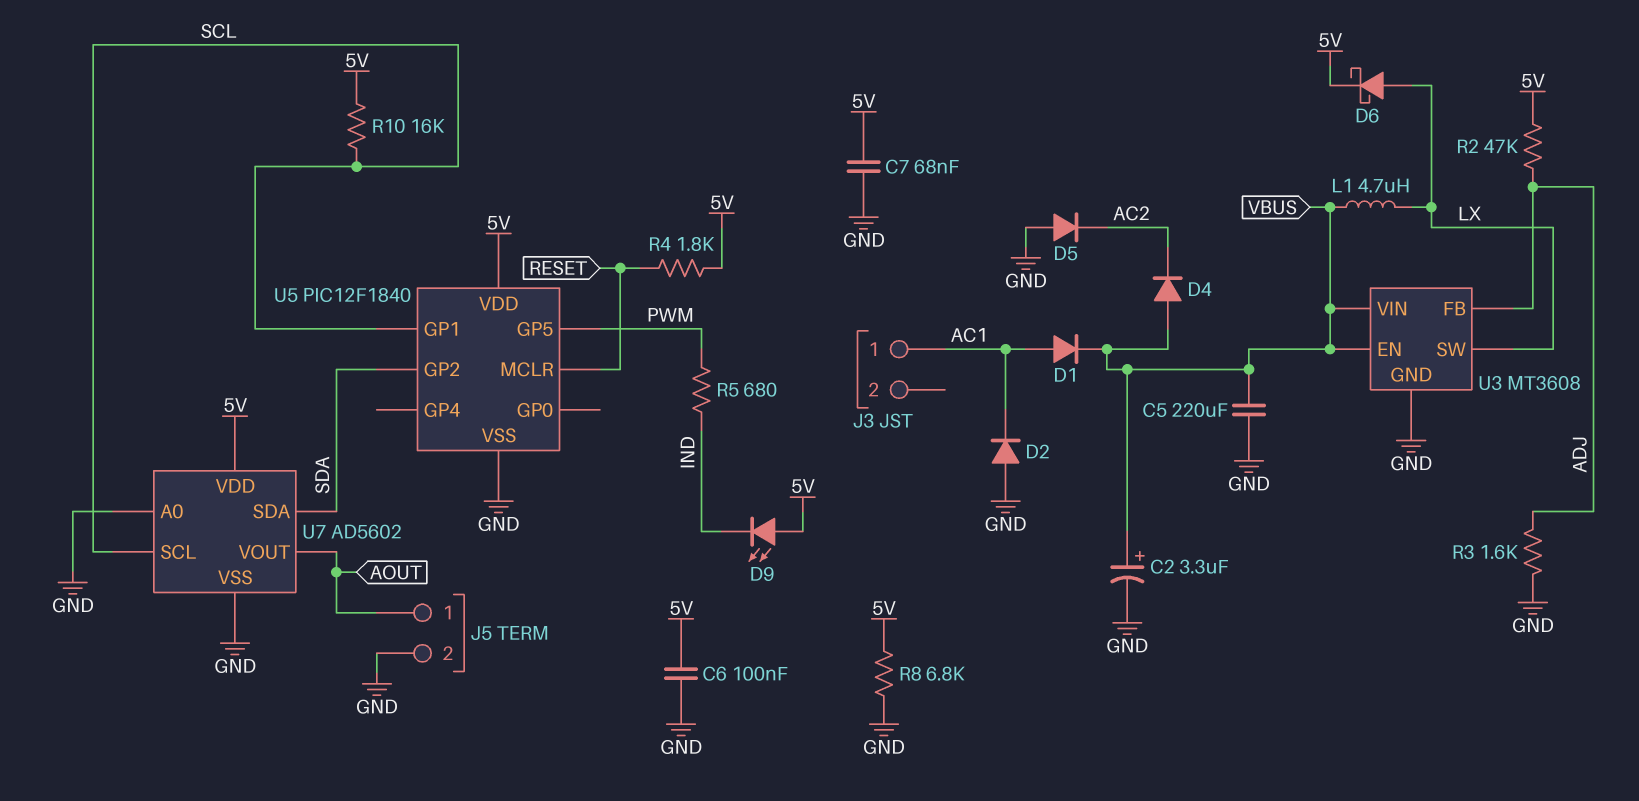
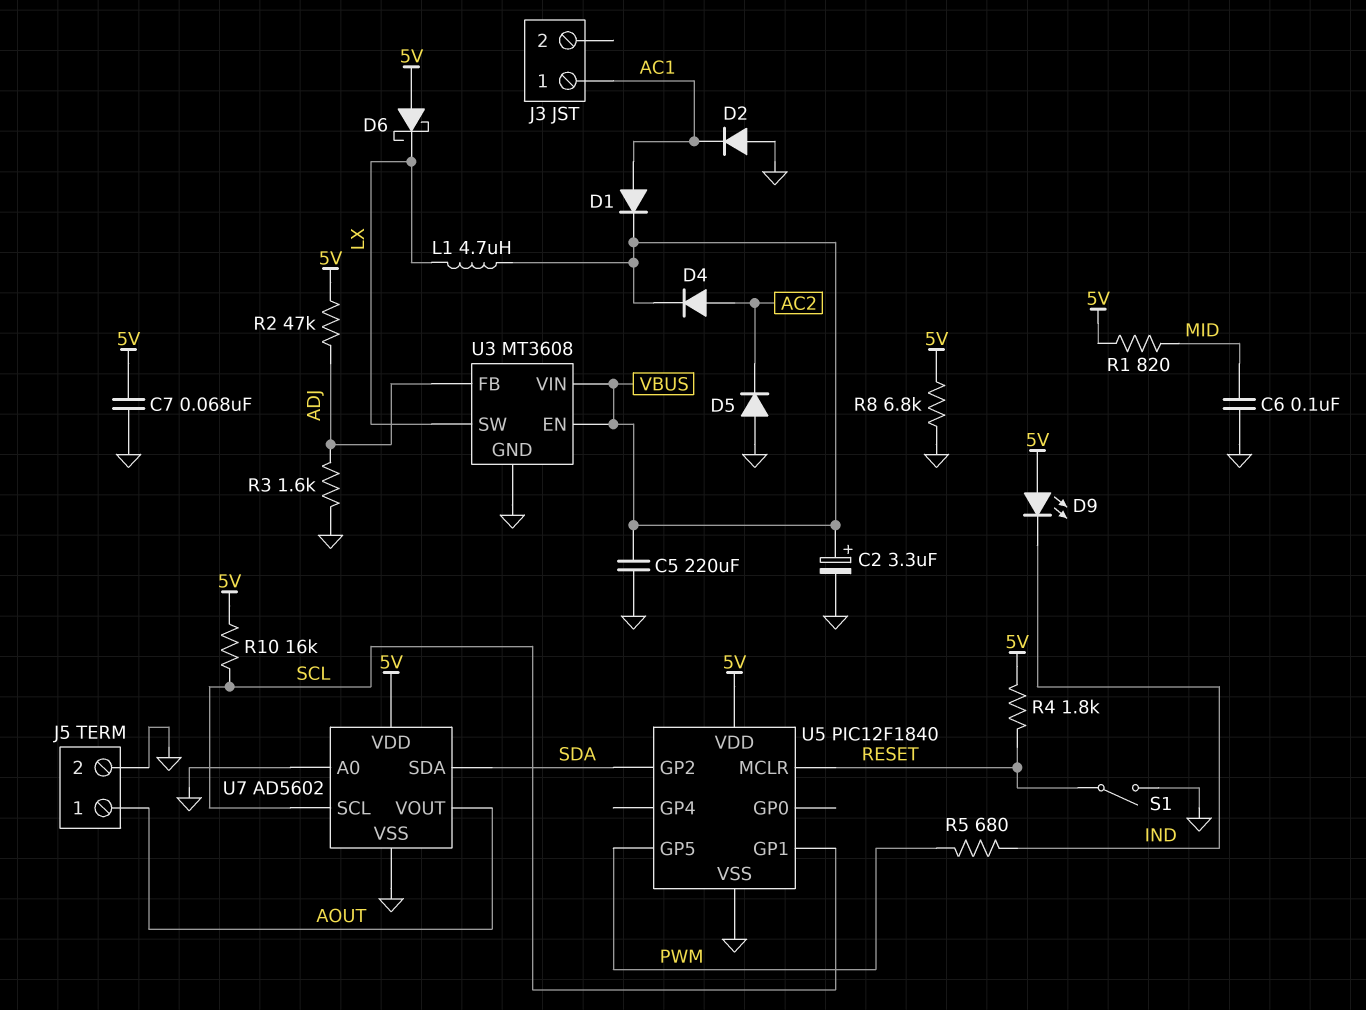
C6: 100nF (5V, GND) -> 100nF (GND, MID)
D4: diode (A VBUS, K AC2) -> diode (A AC2, K VBUS)
D6: schottky (A LX, K 5V) -> schottky (A 5V, K LX)
R1: none -> 820 (5V, MID)
S1: none -> switch (GND, RESET)

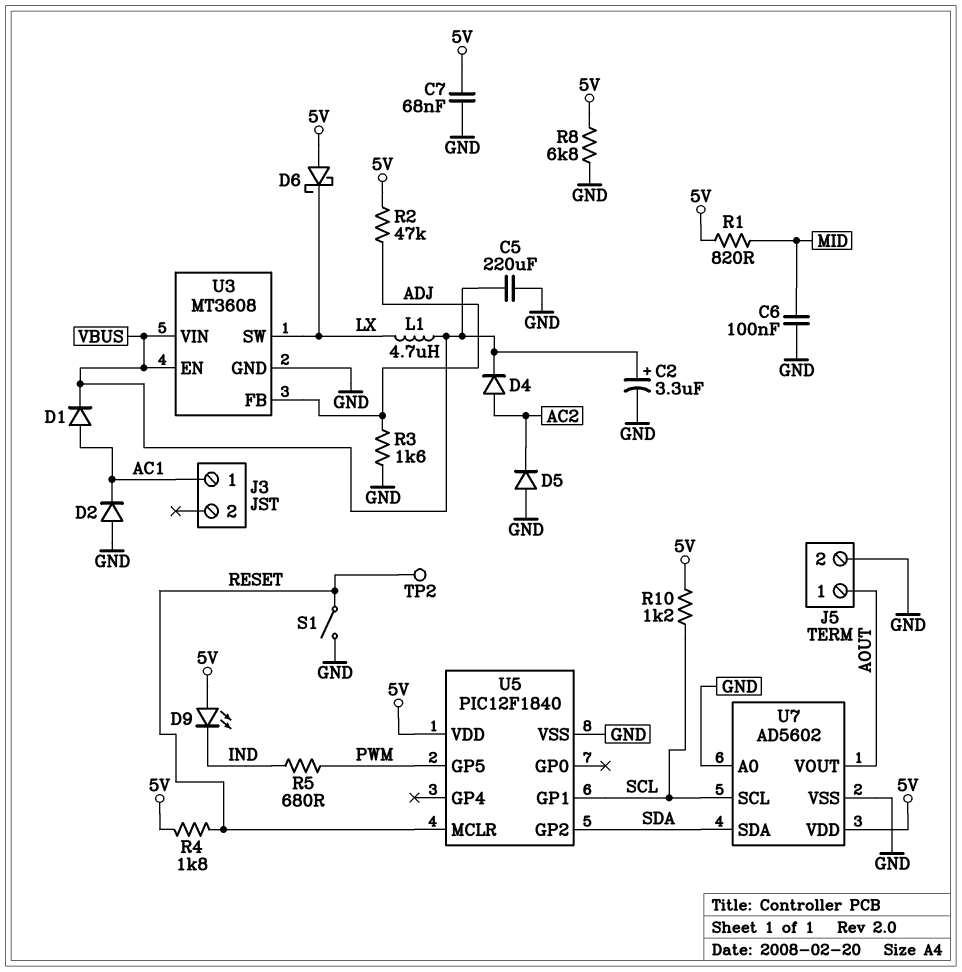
R10: 16k (5V, SCL) -> 1.2k (5V, SCL)
TP2: none -> test point (RESET)

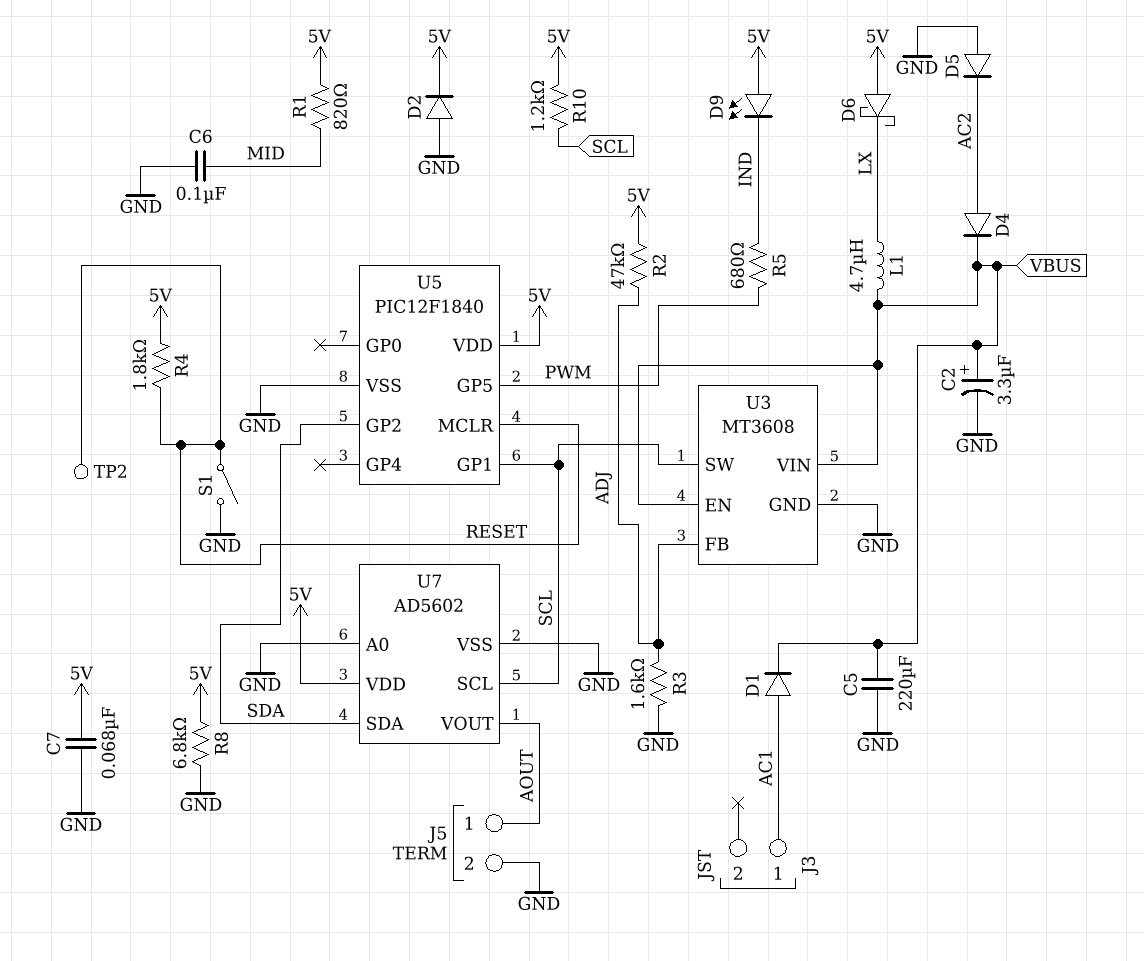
D2: diode (A GND, K AC1) -> diode (A GND, K 5V)
U3 pin SW: LX -> SCL

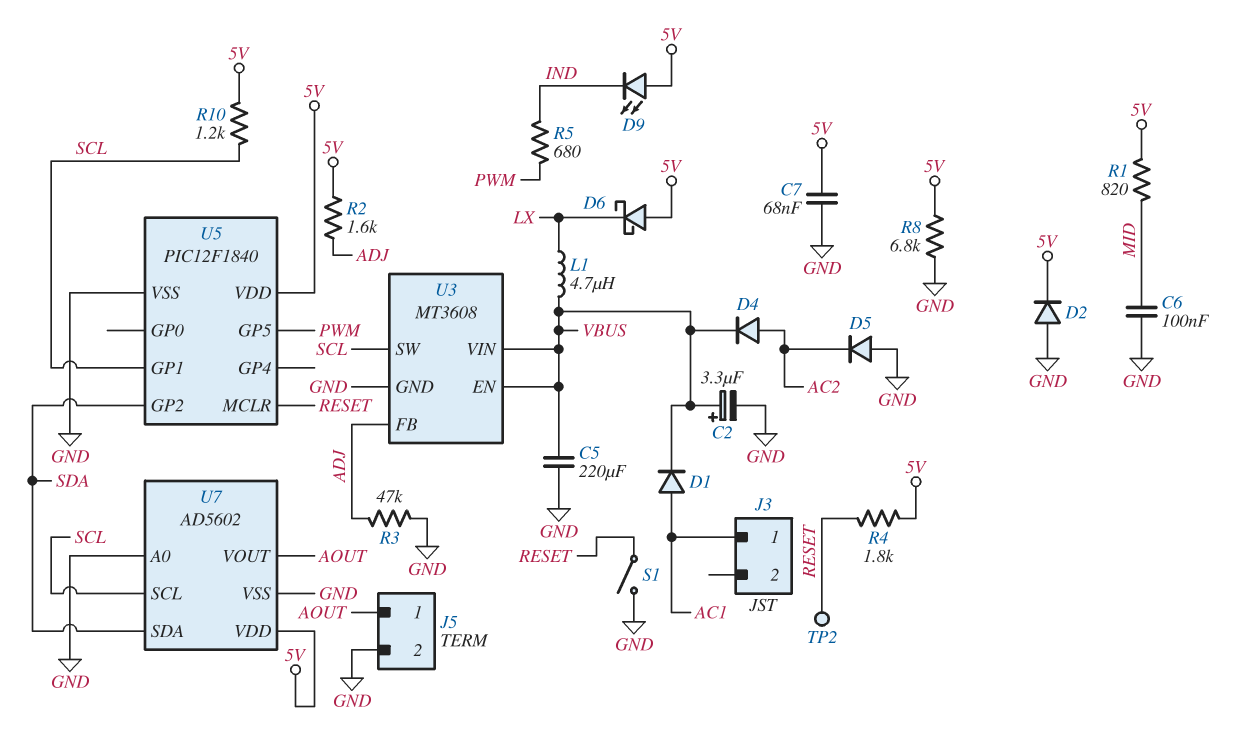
R2: 47k (5V, ADJ) -> 1.6k (5V, ADJ)
R3: 1.6k (ADJ, GND) -> 47k (ADJ, GND)

